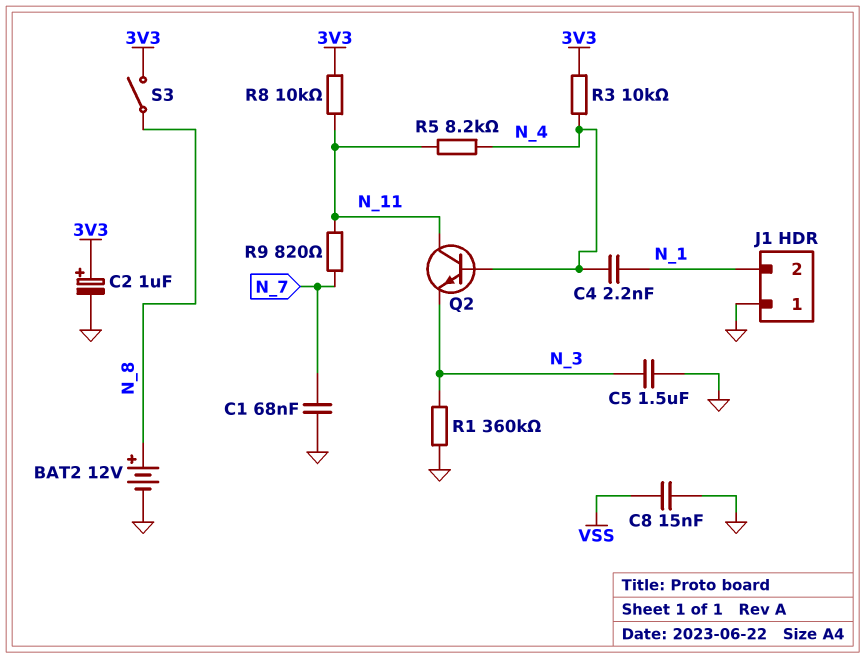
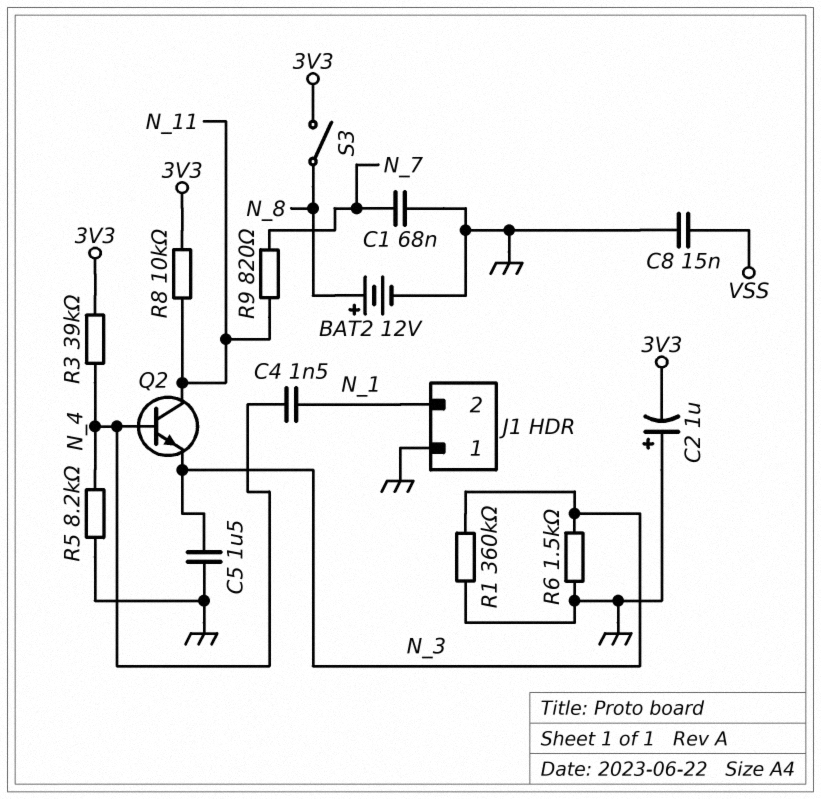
C2: 1uF (plus 3V3, minus GND) -> 1uF (plus GND, minus 3V3)
C4: 2.2nF (N_1, N_4) -> 1.5nF (N_1, N_4)
R3: 10k (3V3, N_4) -> 39k (3V3, N_4)
R5: 8.2k (N_4, N_11) -> 8.2k (GND, N_4)
R6: none -> 1.5k (GND, N_3)

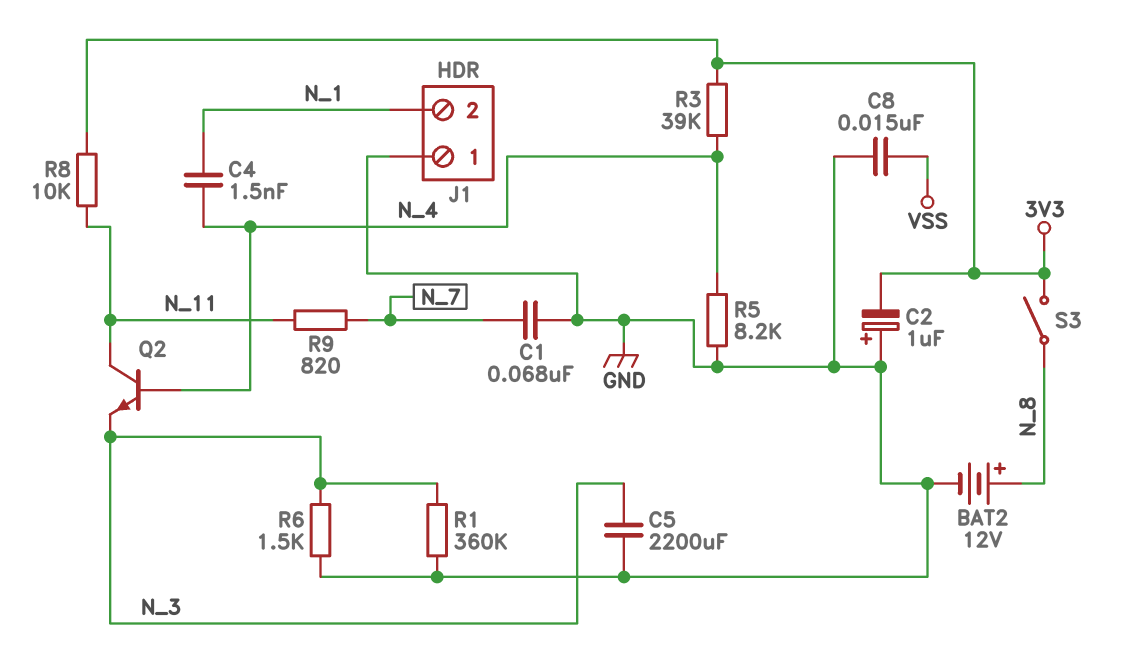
C5: 1.5uF (GND, N_3) -> 2200uF (GND, N_3)

